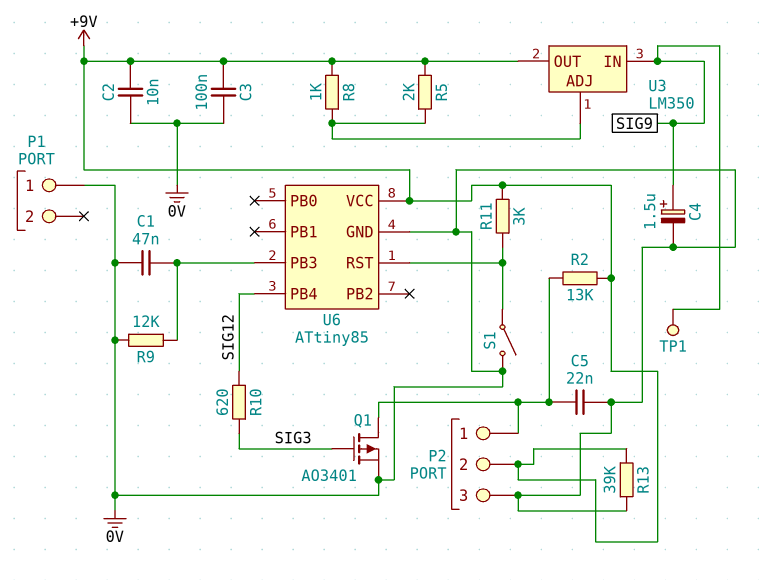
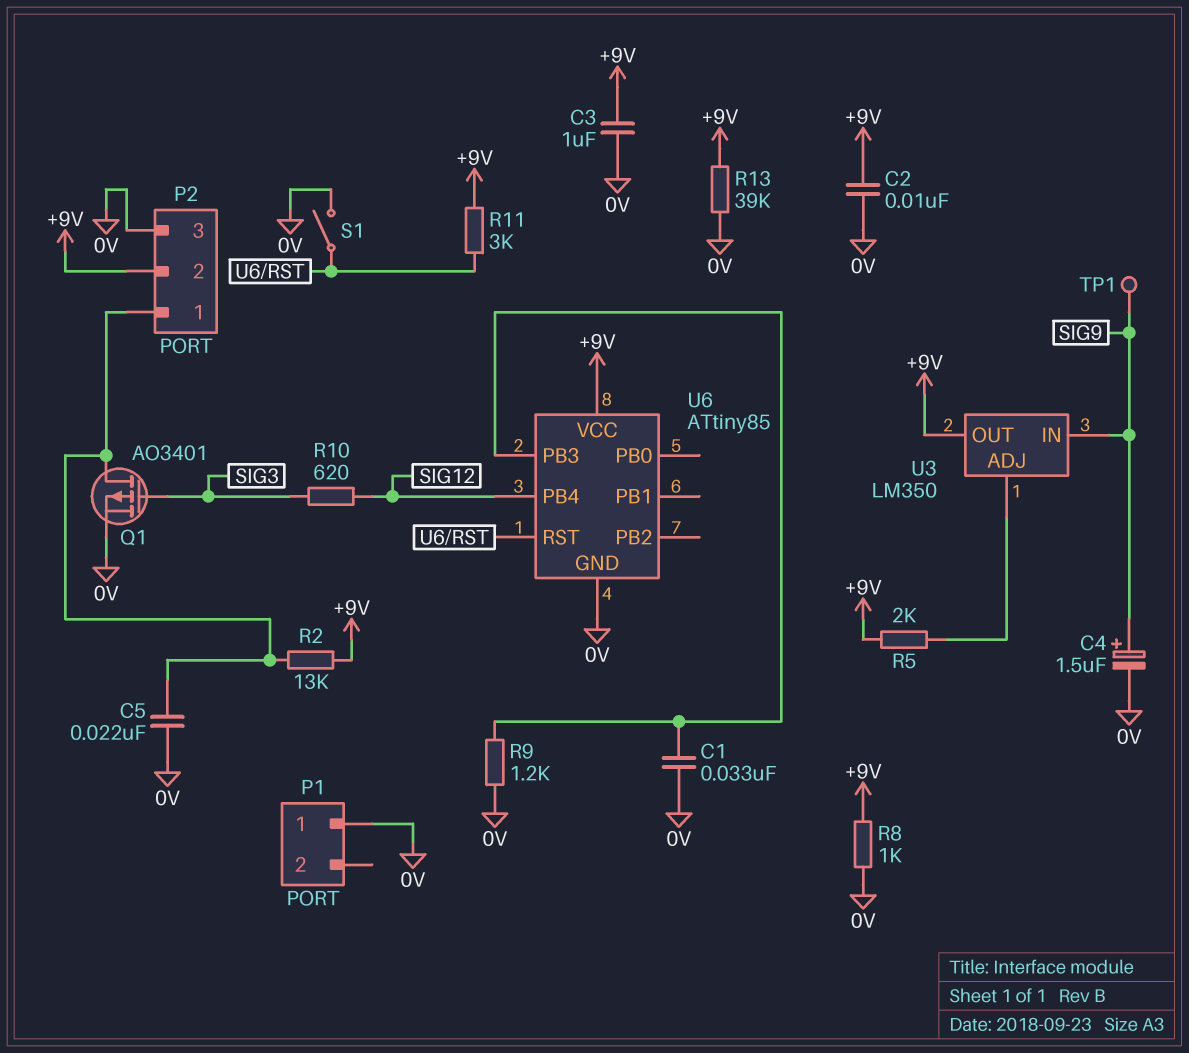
C1: 47nF (0V, U6/PB3) -> 33nF (0V, U6/PB3)
C3: 100nF (+9V, 0V) -> 1uF (+9V, 0V)
R8: 1k (+9V, U3/ADJ) -> 1k (+9V, 0V)
R9: 12k (0V, U6/PB3) -> 1.2k (0V, U6/PB3)

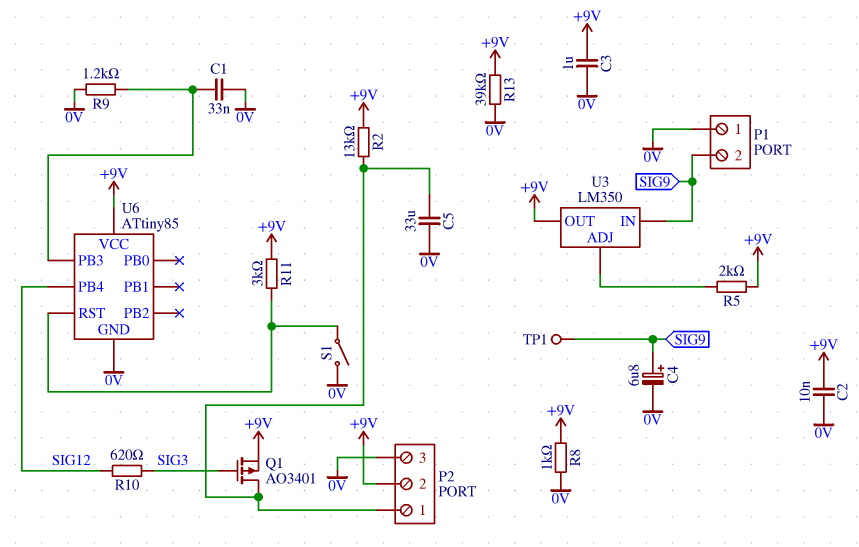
C4: 1.5uF (plus SIG9, minus 0V) -> 6.8uF (plus SIG9, minus 0V)
C5: 22nF (0V, P2/1) -> 33uF (0V, P2/1)
P1 pin 2: none -> SIG9
Q1: PMOS AO3401 (G SIG3, D P2/1, S 0V) -> PMOS AO3401 (G SIG3, D P2/1, S +9V)

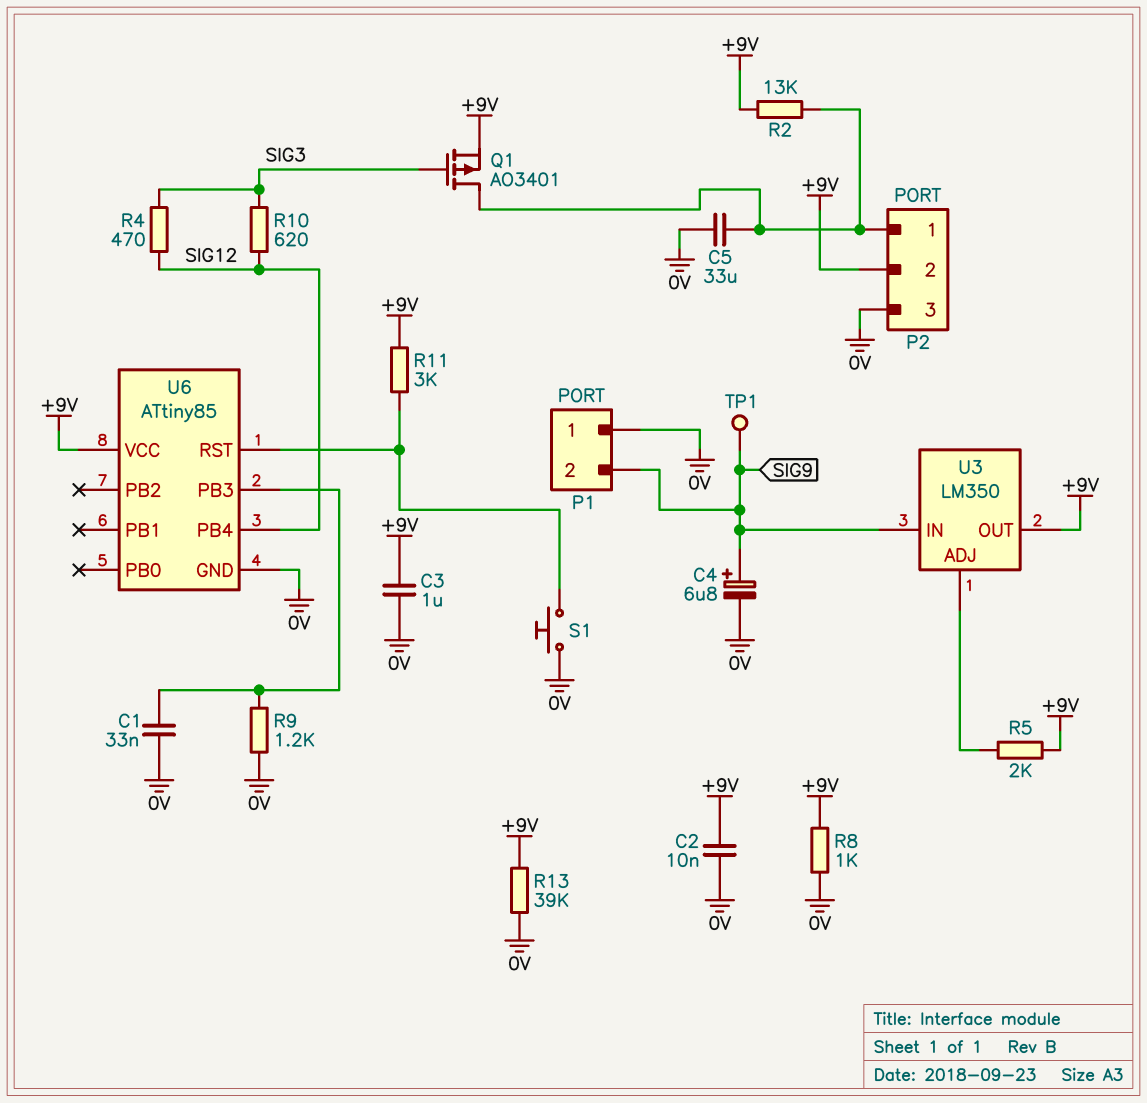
R4: none -> 470 (SIG3, SIG12)
S1: switch (0V, U6/RST) -> button (0V, U6/RST)

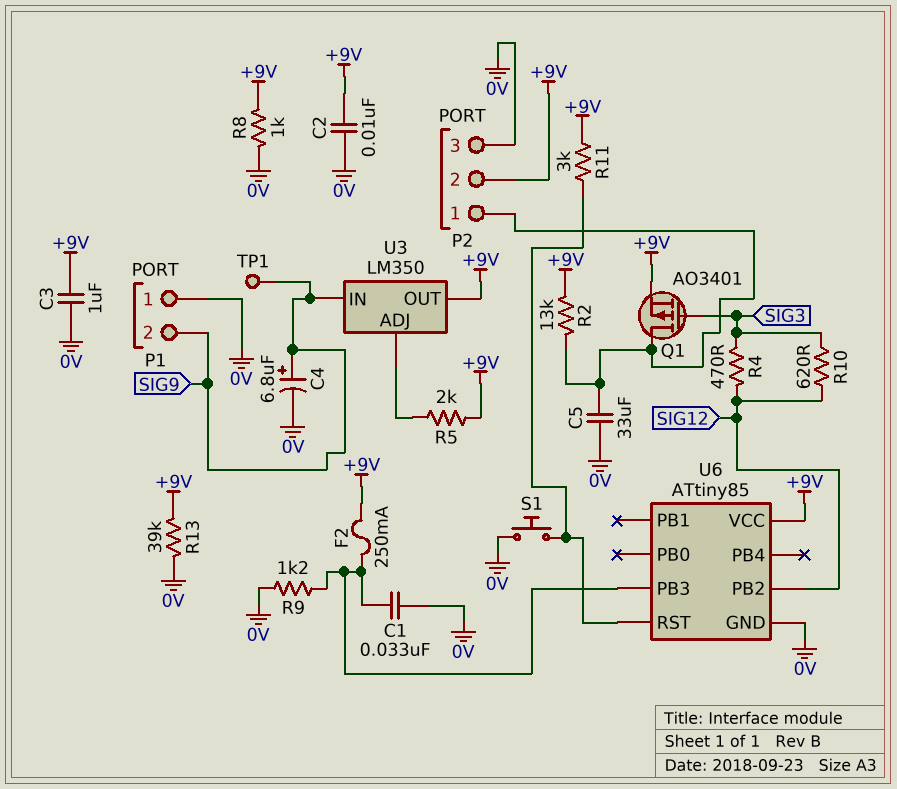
F2: none -> 250mA (+9V, U6/PB3)
U6 pin PB2: none -> SIG12
U6 pin PB4: SIG12 -> none

